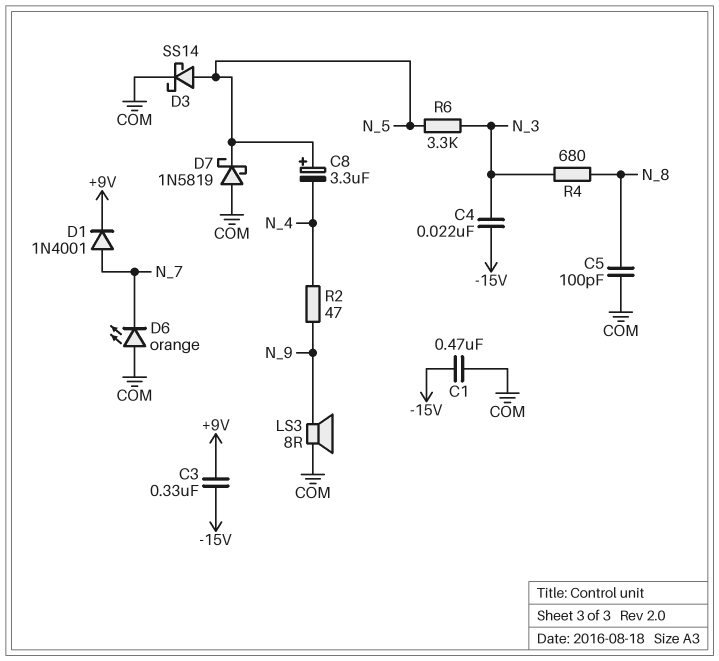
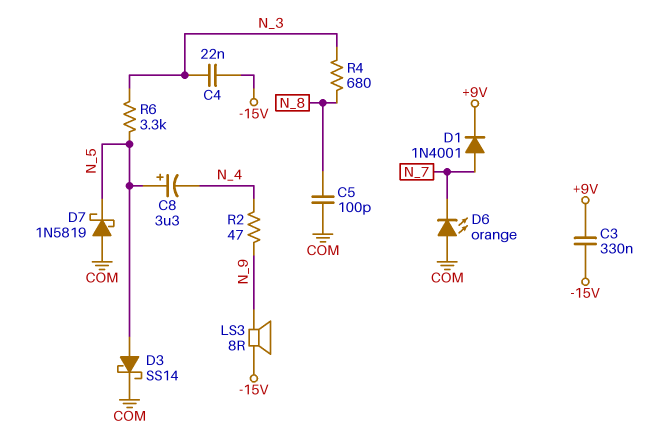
C1: 470nF (-15V, COM) -> none
LS3: speaker 8R (COM, N_9) -> speaker 8R (-15V, N_9)

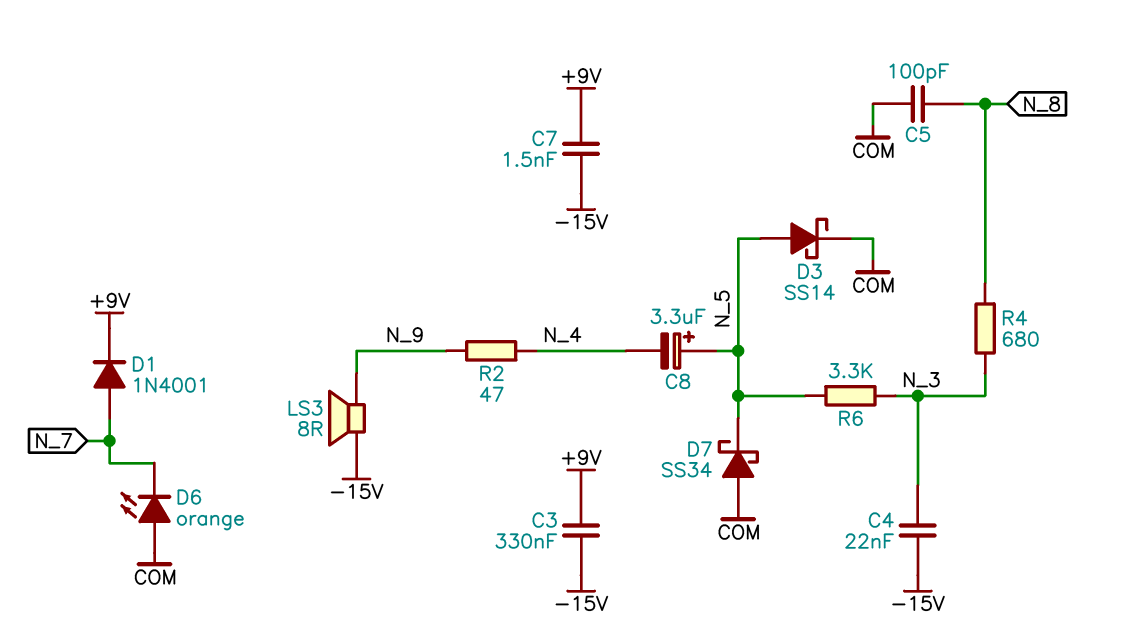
C7: none -> 1.5nF (+9V, -15V)
D7: schottky 1N5819 (A COM, K N_5) -> schottky SS34 (A COM, K N_5)

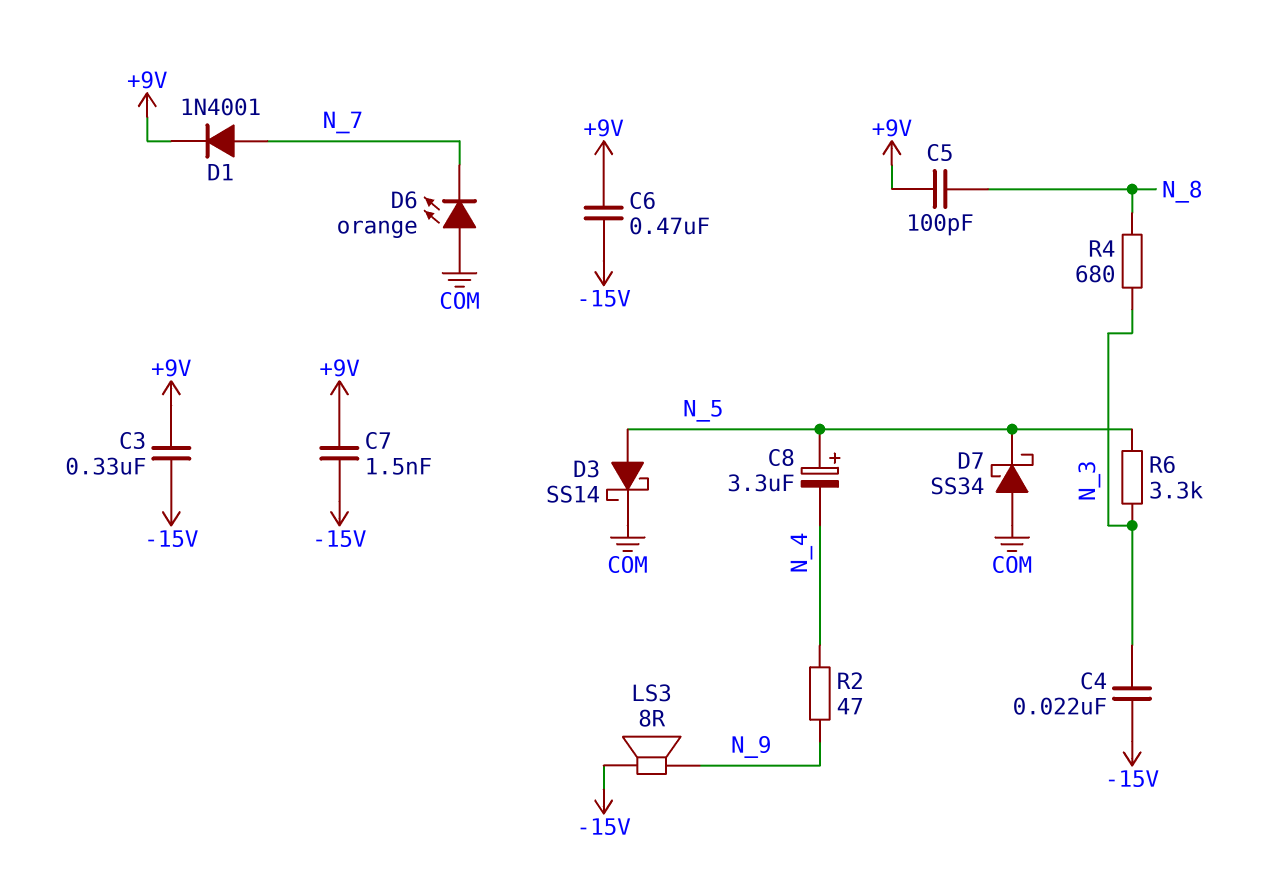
C5: 100pF (COM, N_8) -> 100pF (+9V, N_8)
C6: none -> 470nF (+9V, -15V)

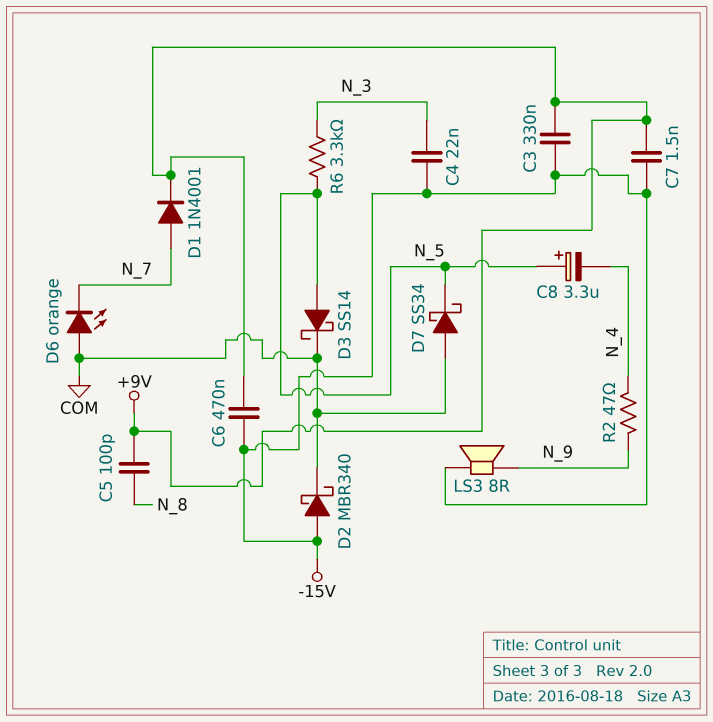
D2: none -> schottky MBR340 (A -15V, K COM)
R4: 680 (N_3, N_8) -> none

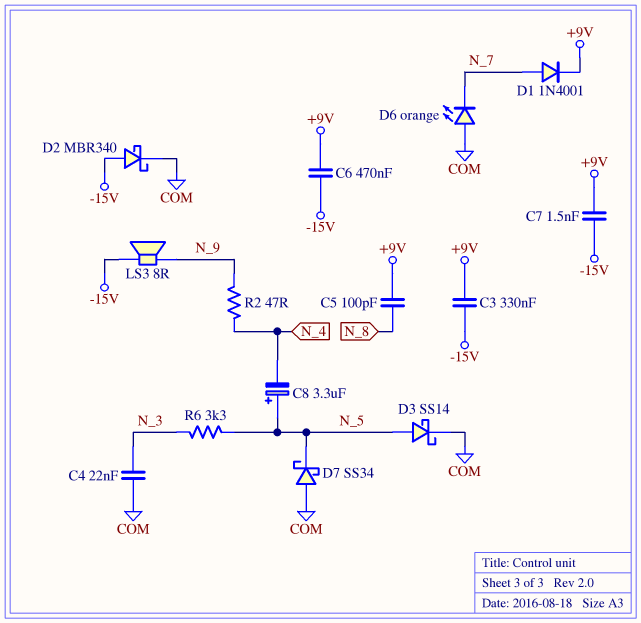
C4: 22nF (-15V, N_3) -> 22nF (COM, N_3)

